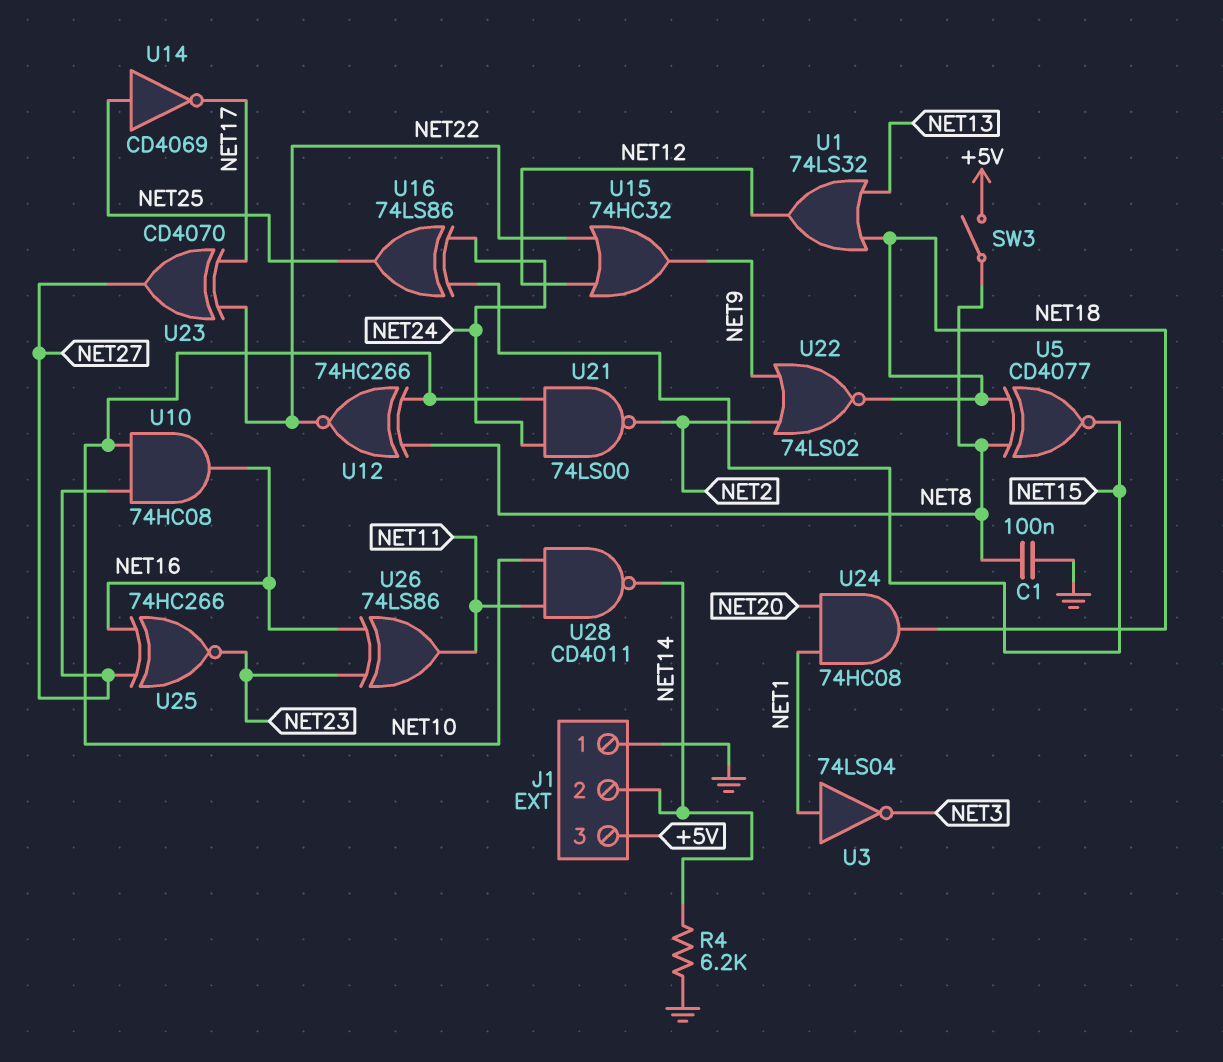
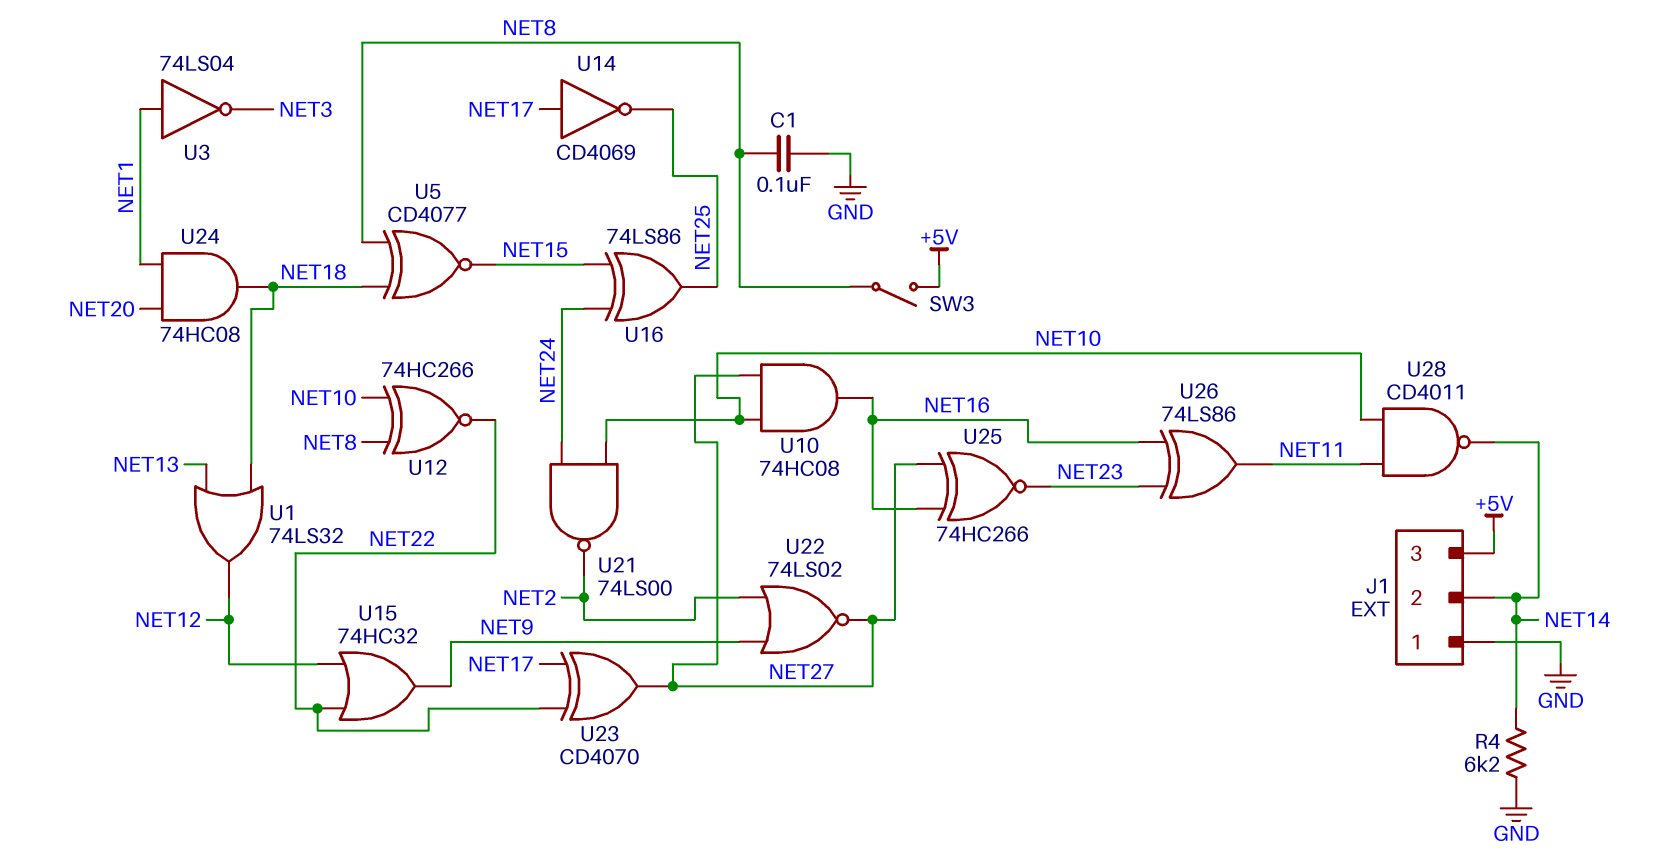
U14: NOT CD4069 (in NET25, out NET17) -> NOT CD4069 (in NET17, out NET25)
U22: NOR 74LS02 (in NET2, in NET9, out NET18) -> NOR 74LS02 (in NET2, in NET9, out NET27)

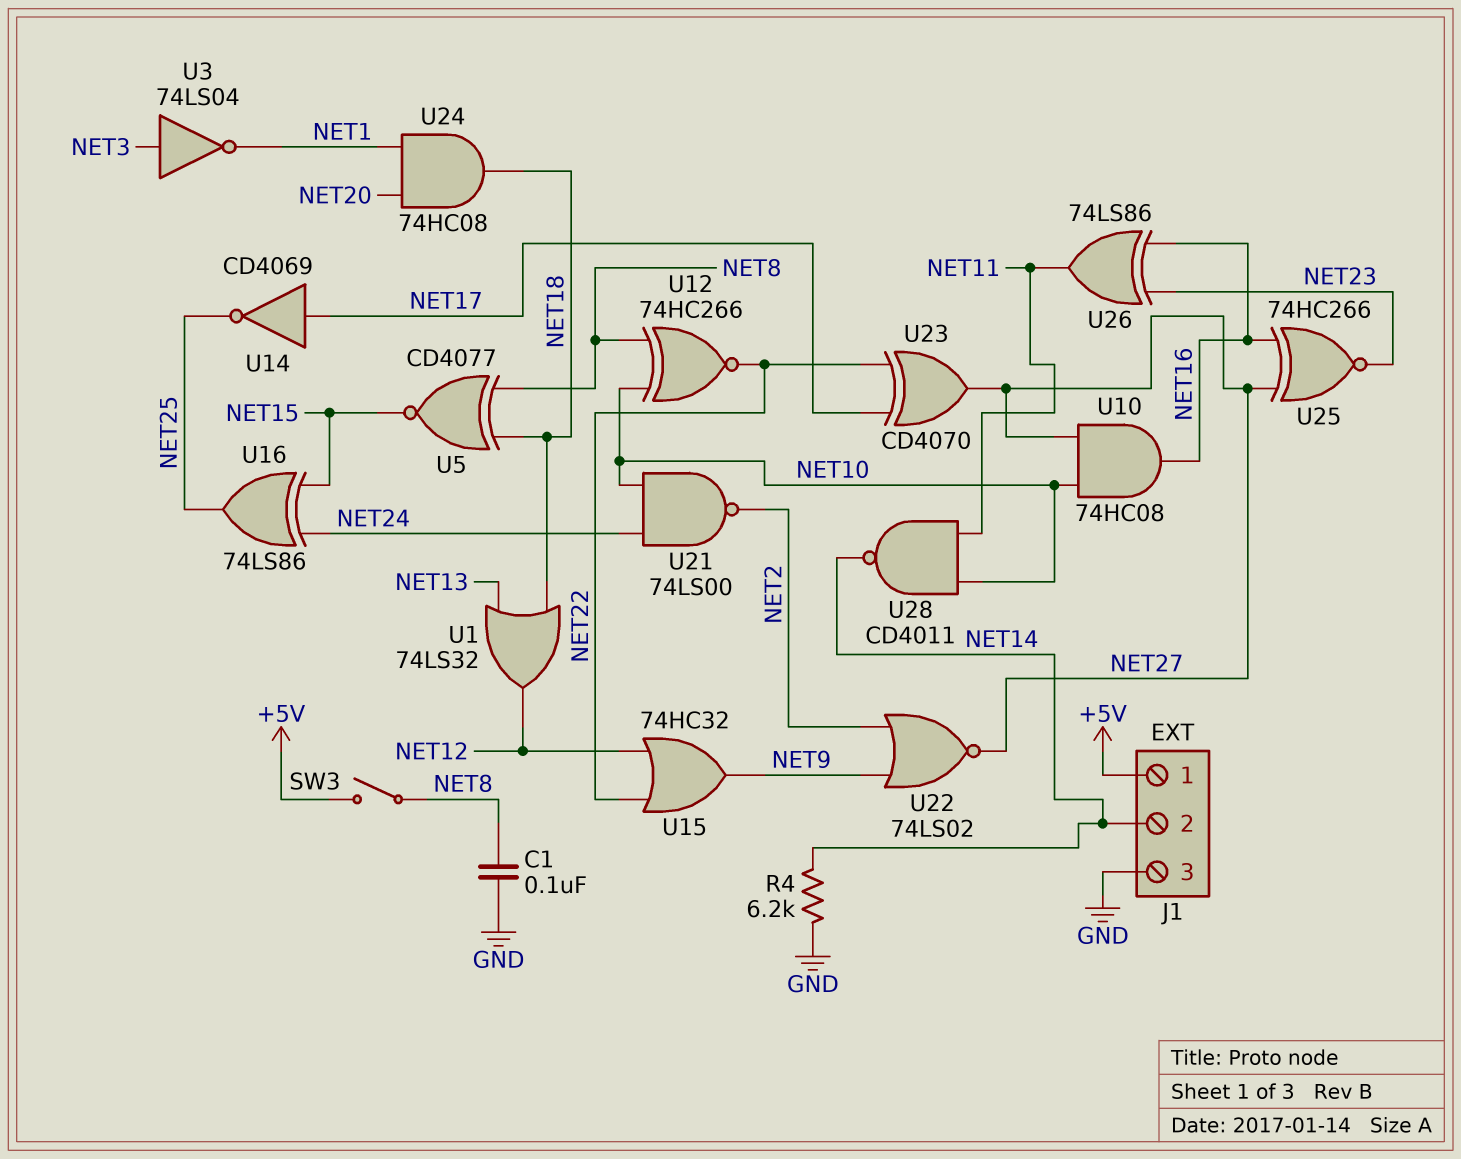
J1 pin 1: GND -> +5V
J1 pin 3: +5V -> GND
U3: NOT 74LS04 (in NET1, out NET3) -> NOT 74LS04 (in NET3, out NET1)

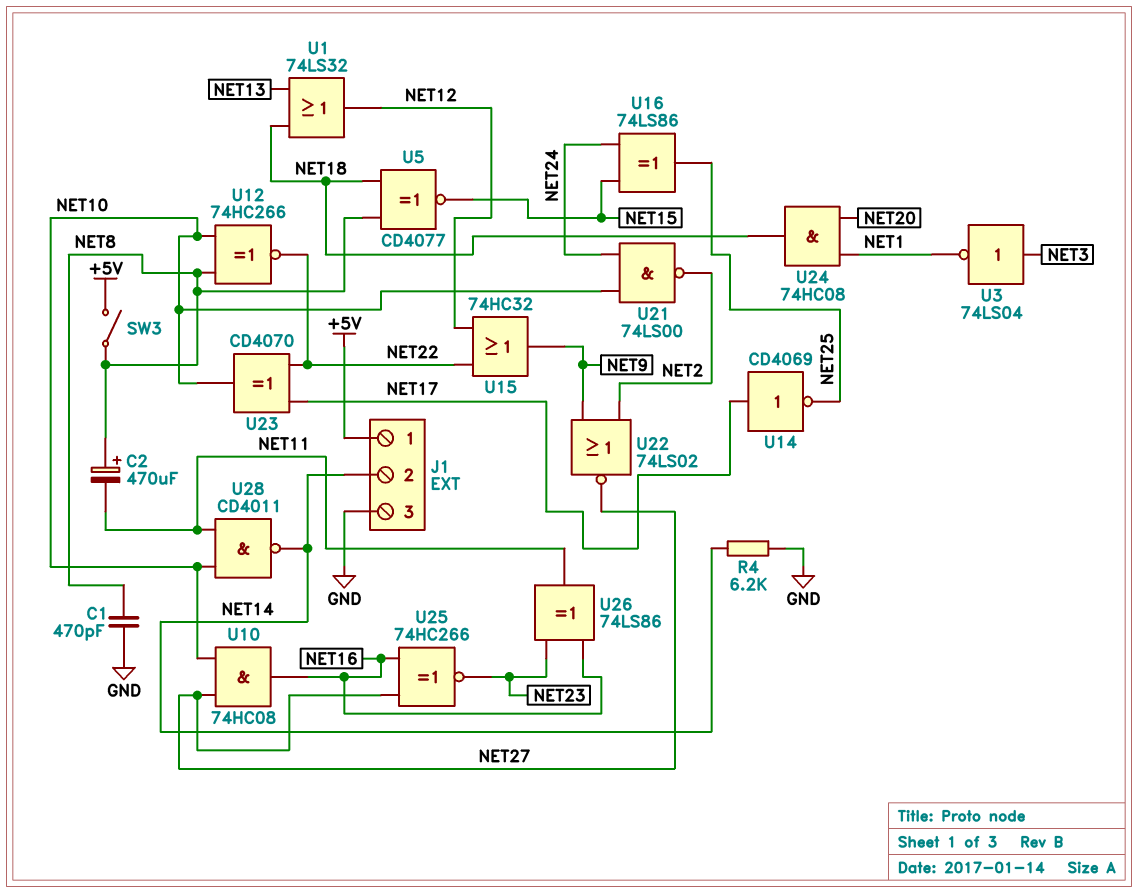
C1: 100nF (GND, NET8) -> 470pF (GND, NET8)
C2: none -> 470uF (plus NET8, minus NET11)
U23: XOR CD4070 (in NET17, in NET22, out NET27) -> XOR CD4070 (in NET17, in NET22, out NET10)

